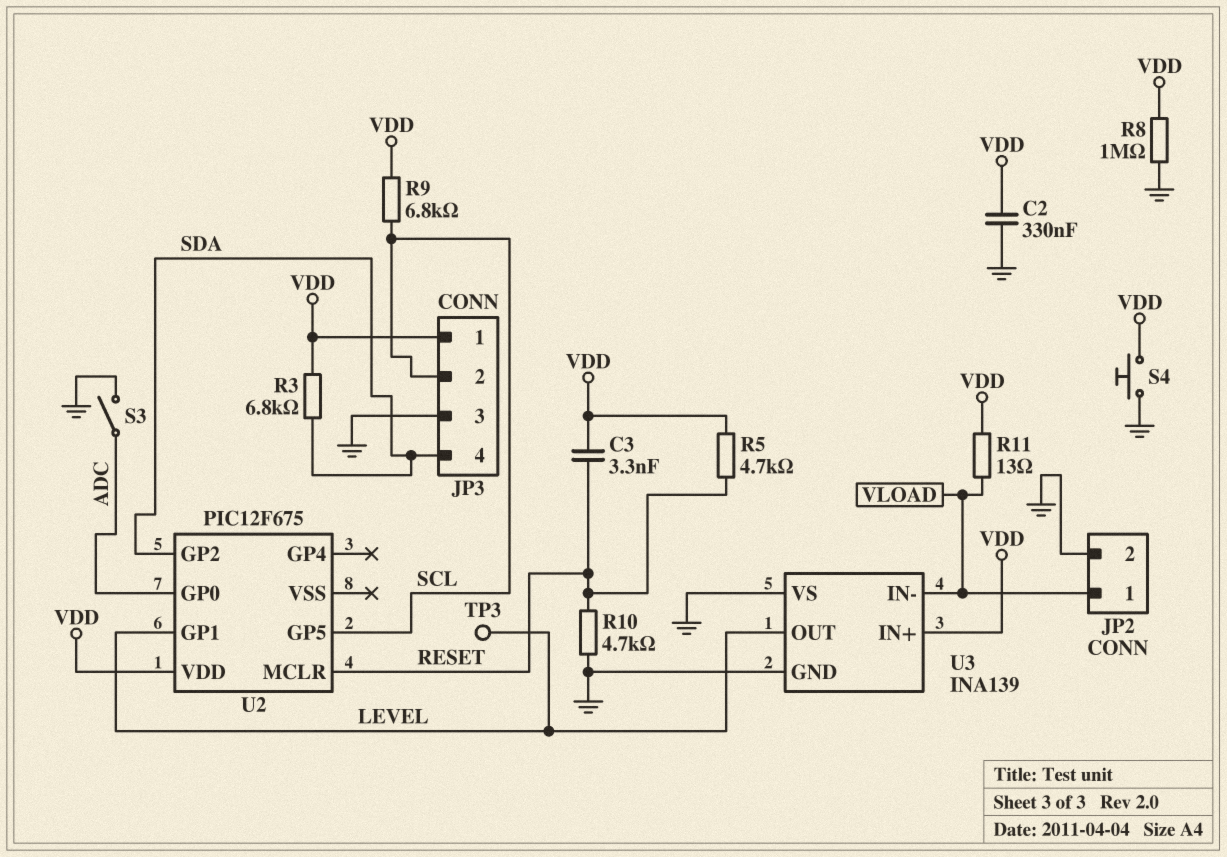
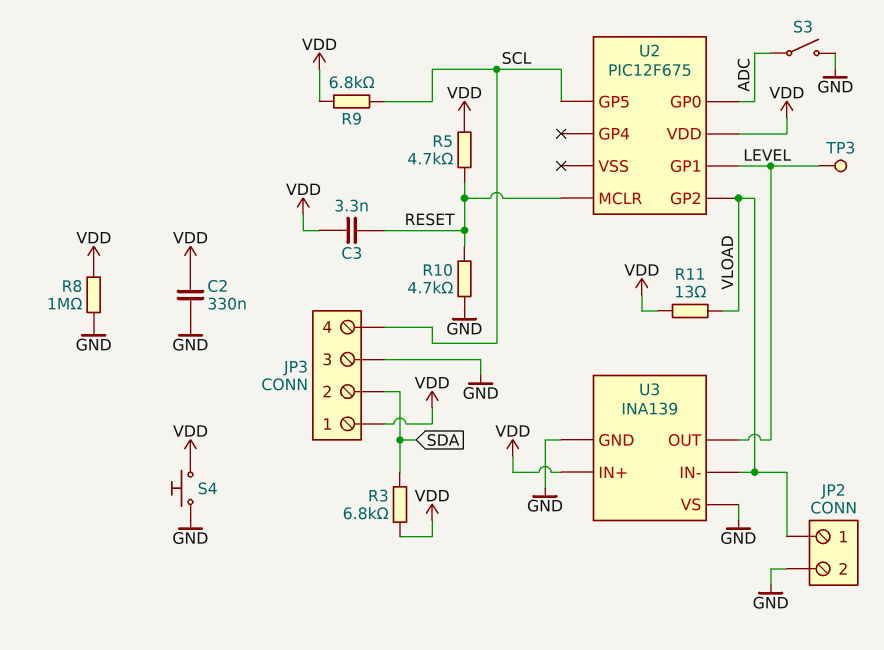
JP3 pin 2: SCL -> SDA
JP3 pin 4: SDA -> SCL
U2 pin GP2: SDA -> VLOAD

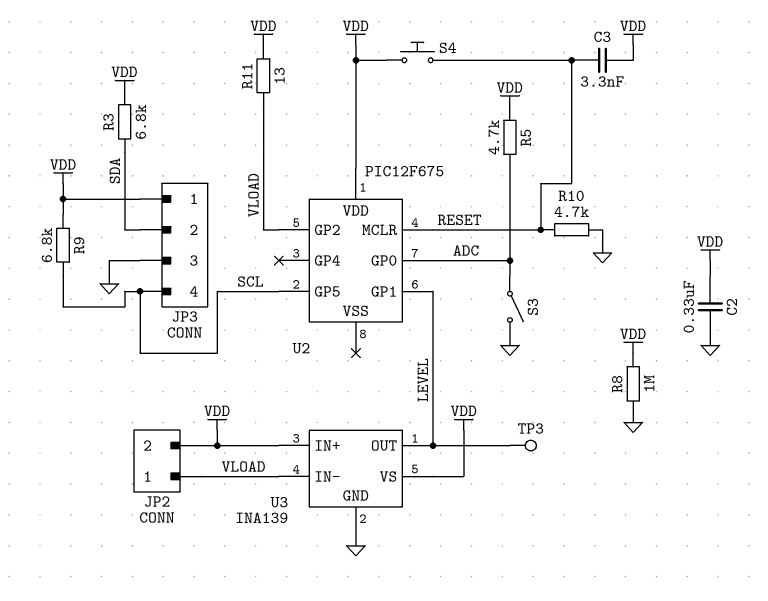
JP2 pin 2: GND -> VDD
R5: 4.7k (RESET, VDD) -> 4.7k (ADC, VDD)
S4: button (GND, VDD) -> button (RESET, VDD)
U3 pin VS: GND -> VDD

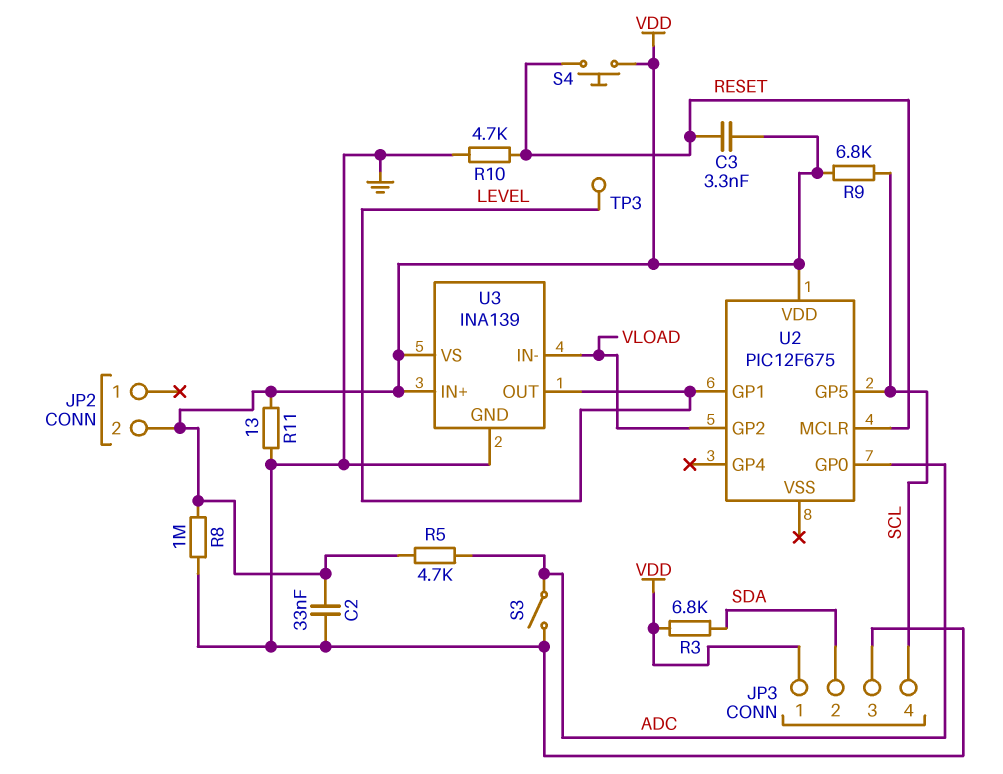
C2: 330nF (GND, VDD) -> 33nF (GND, VDD)
JP2 pin 1: VLOAD -> none
R11: 13 (VDD, VLOAD) -> 13 (GND, VDD)

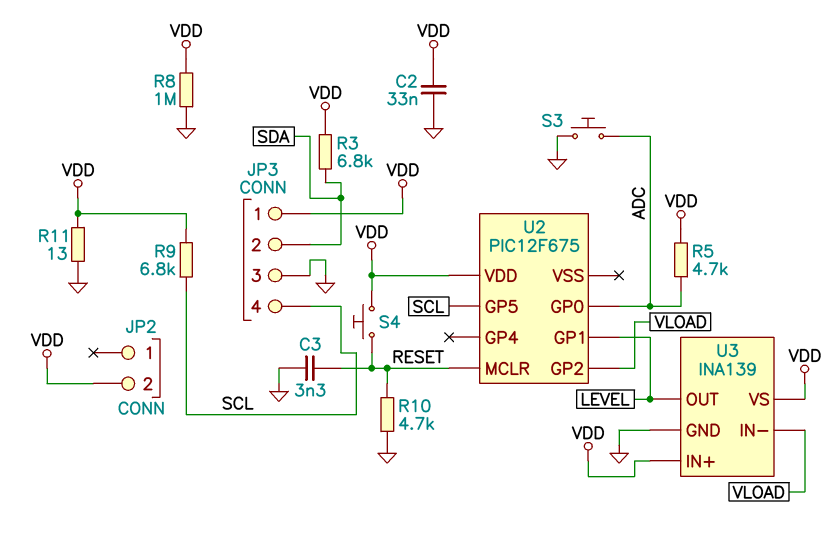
C3: 3.3nF (RESET, VDD) -> 3.3nF (GND, RESET)
S3: switch (ADC, GND) -> button (ADC, GND)
TP3: test point (LEVEL) -> none

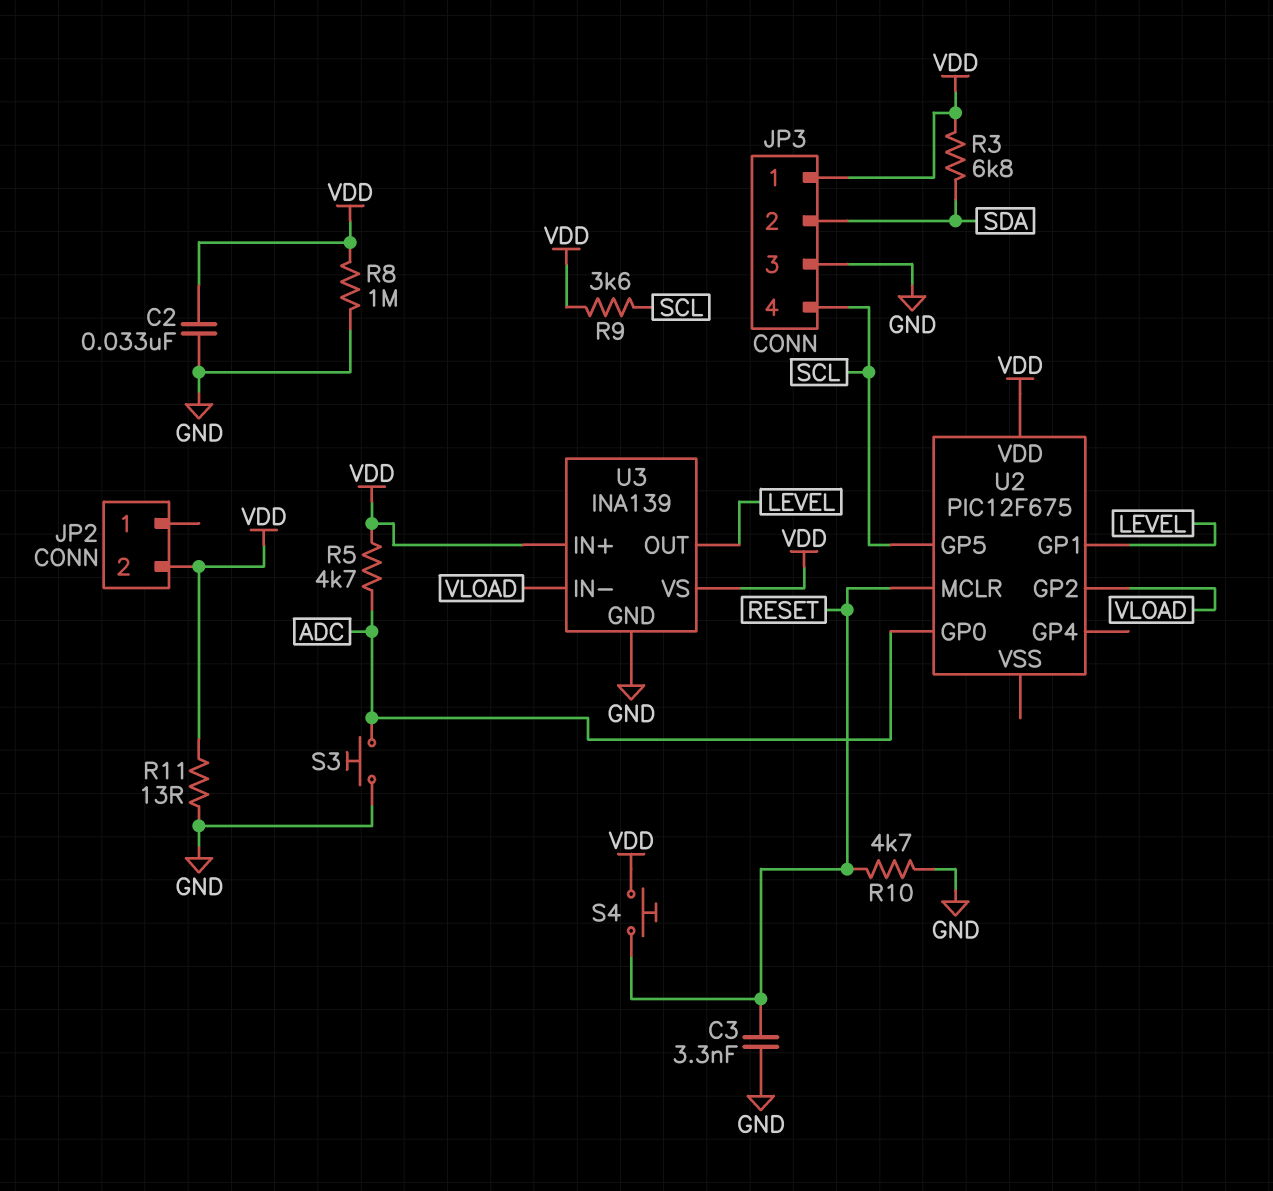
R9: 6.8k (SCL, VDD) -> 3.6k (SCL, VDD)

